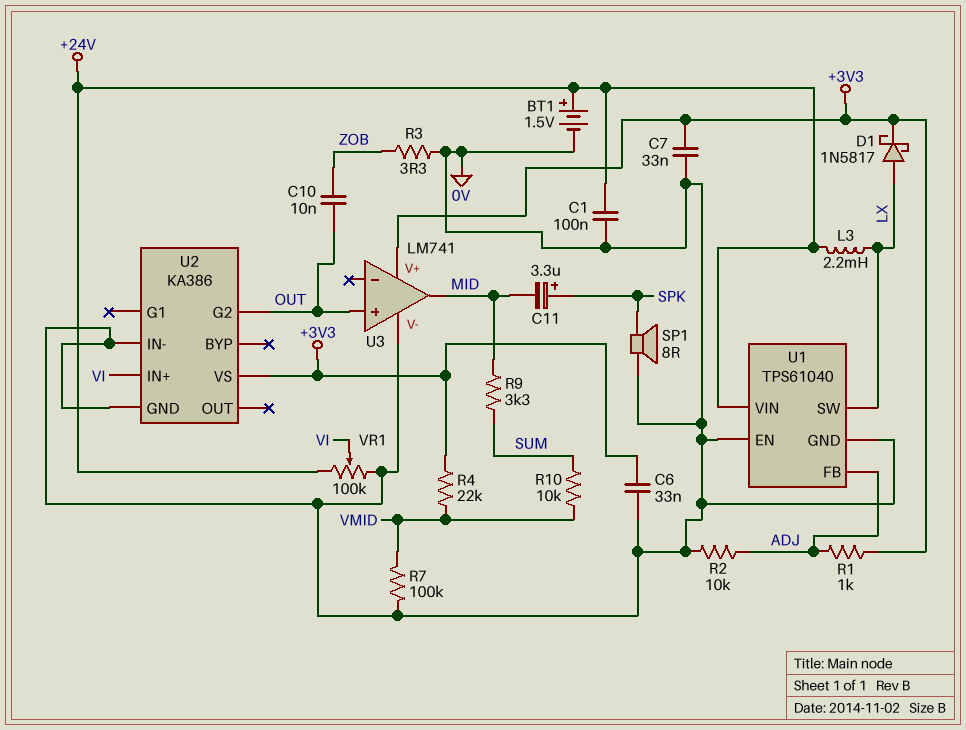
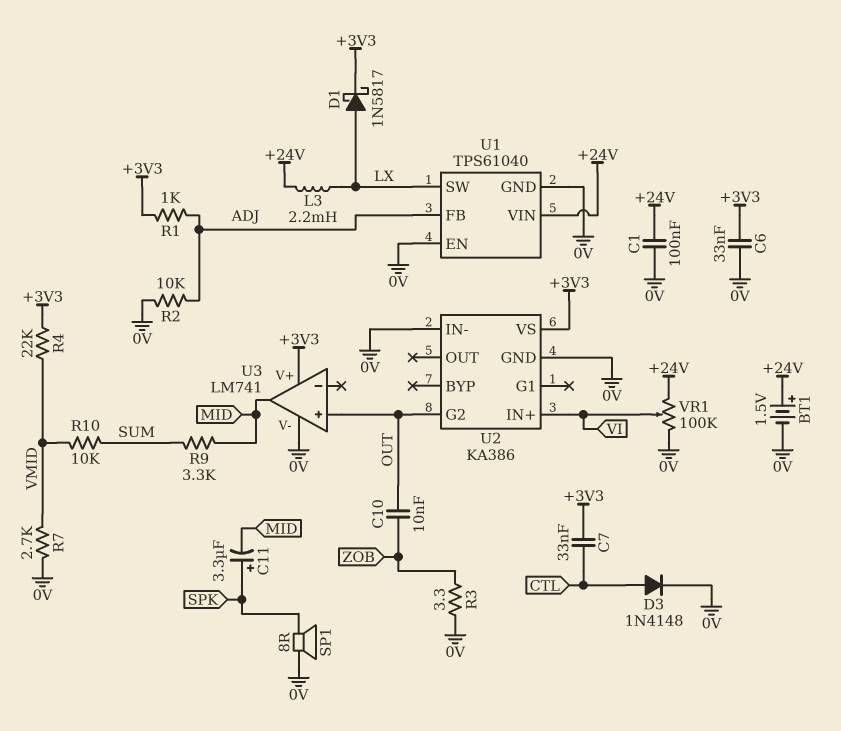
C7: 33nF (+3V3, 0V) -> 33nF (+3V3, CTL)
D3: none -> diode 1N4148 (A CTL, K 0V)
R7: 100k (0V, VMID) -> 2.7k (0V, VMID)

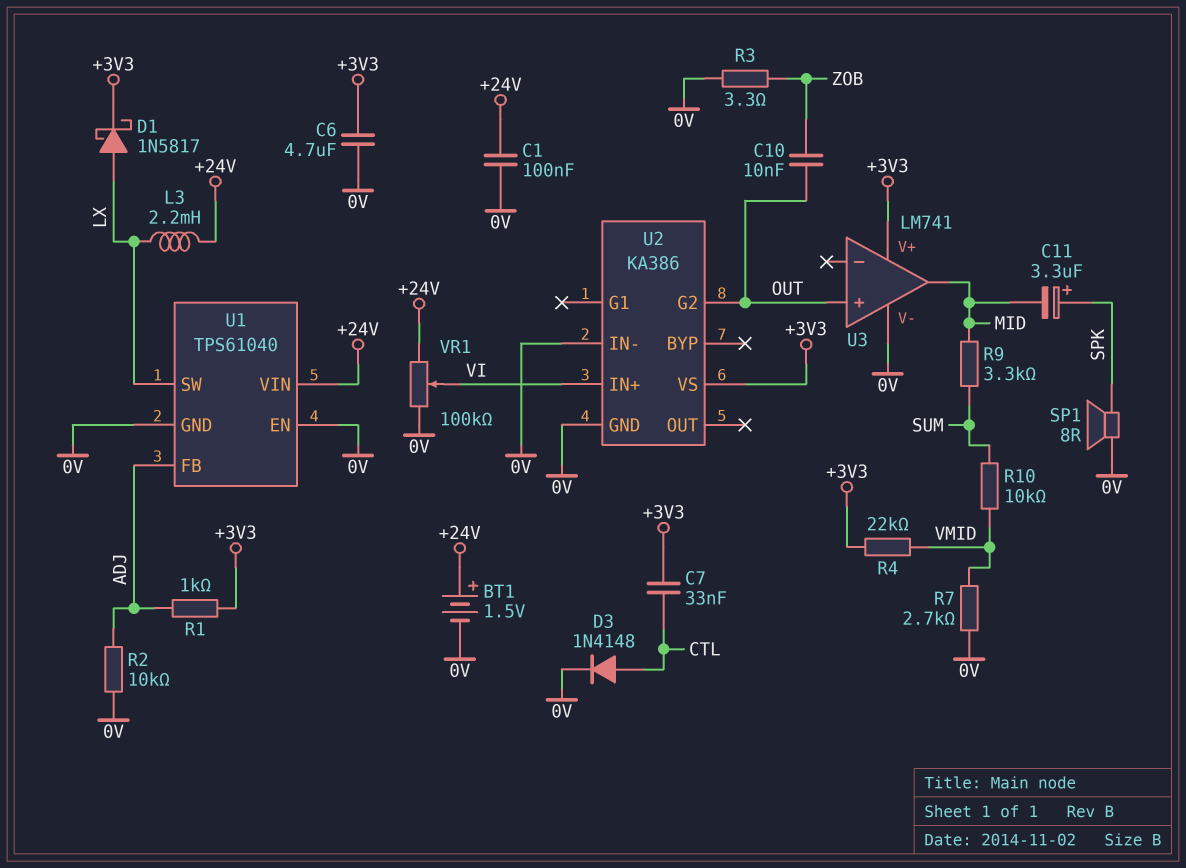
C6: 33nF (+3V3, 0V) -> 4.7uF (+3V3, 0V)

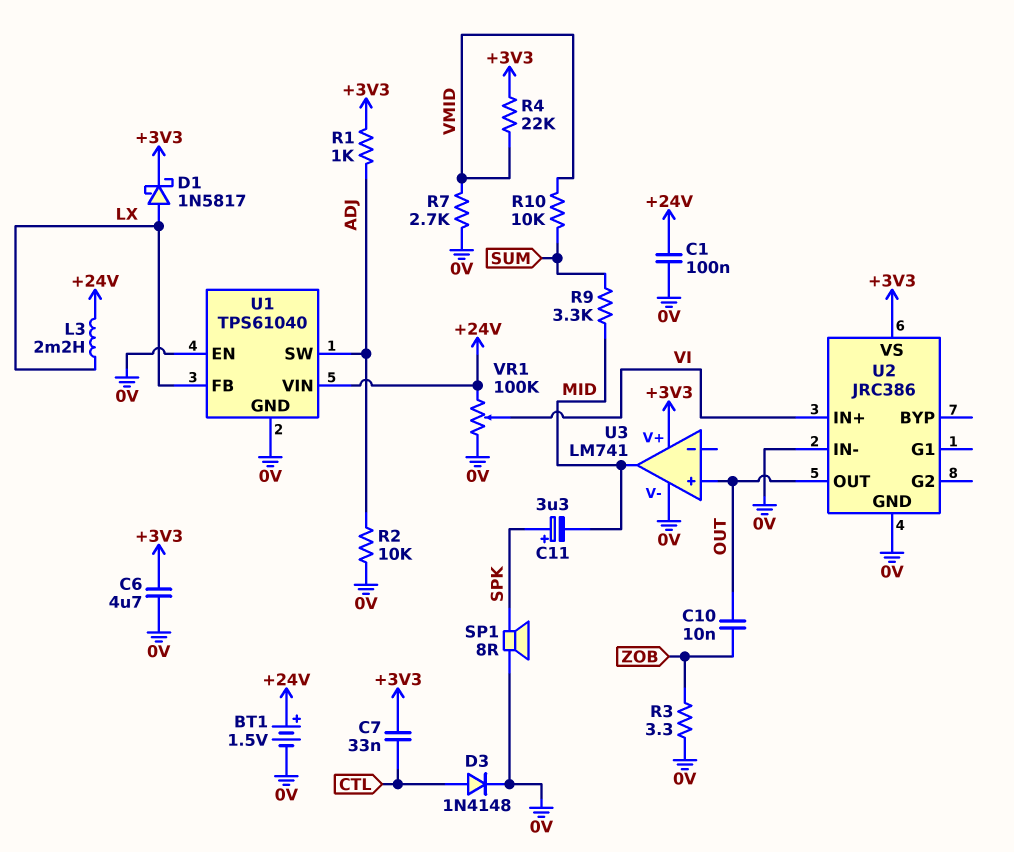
U1 pin FB: ADJ -> LX
U1 pin SW: LX -> ADJ
U2: KA386 -> JRC386
U2 pin G2: OUT -> none
U2 pin OUT: none -> OUT

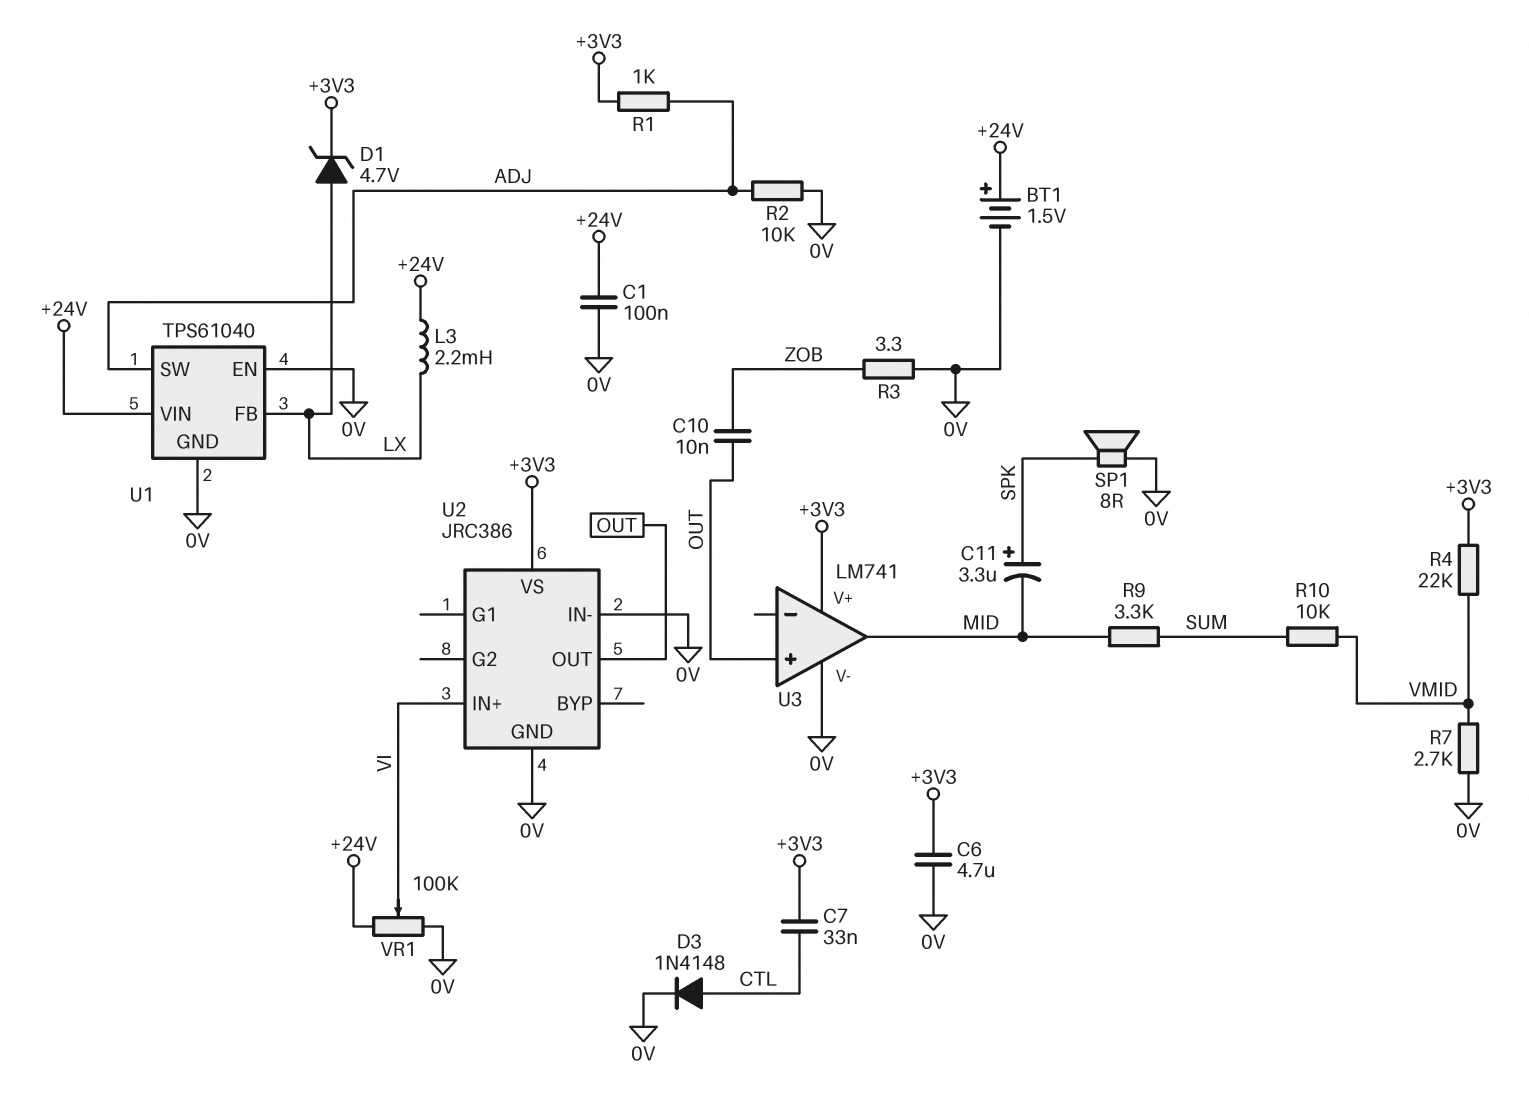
D1: schottky 1N5817 (A LX, K +3V3) -> zener 4.7V (A LX, K +3V3)

